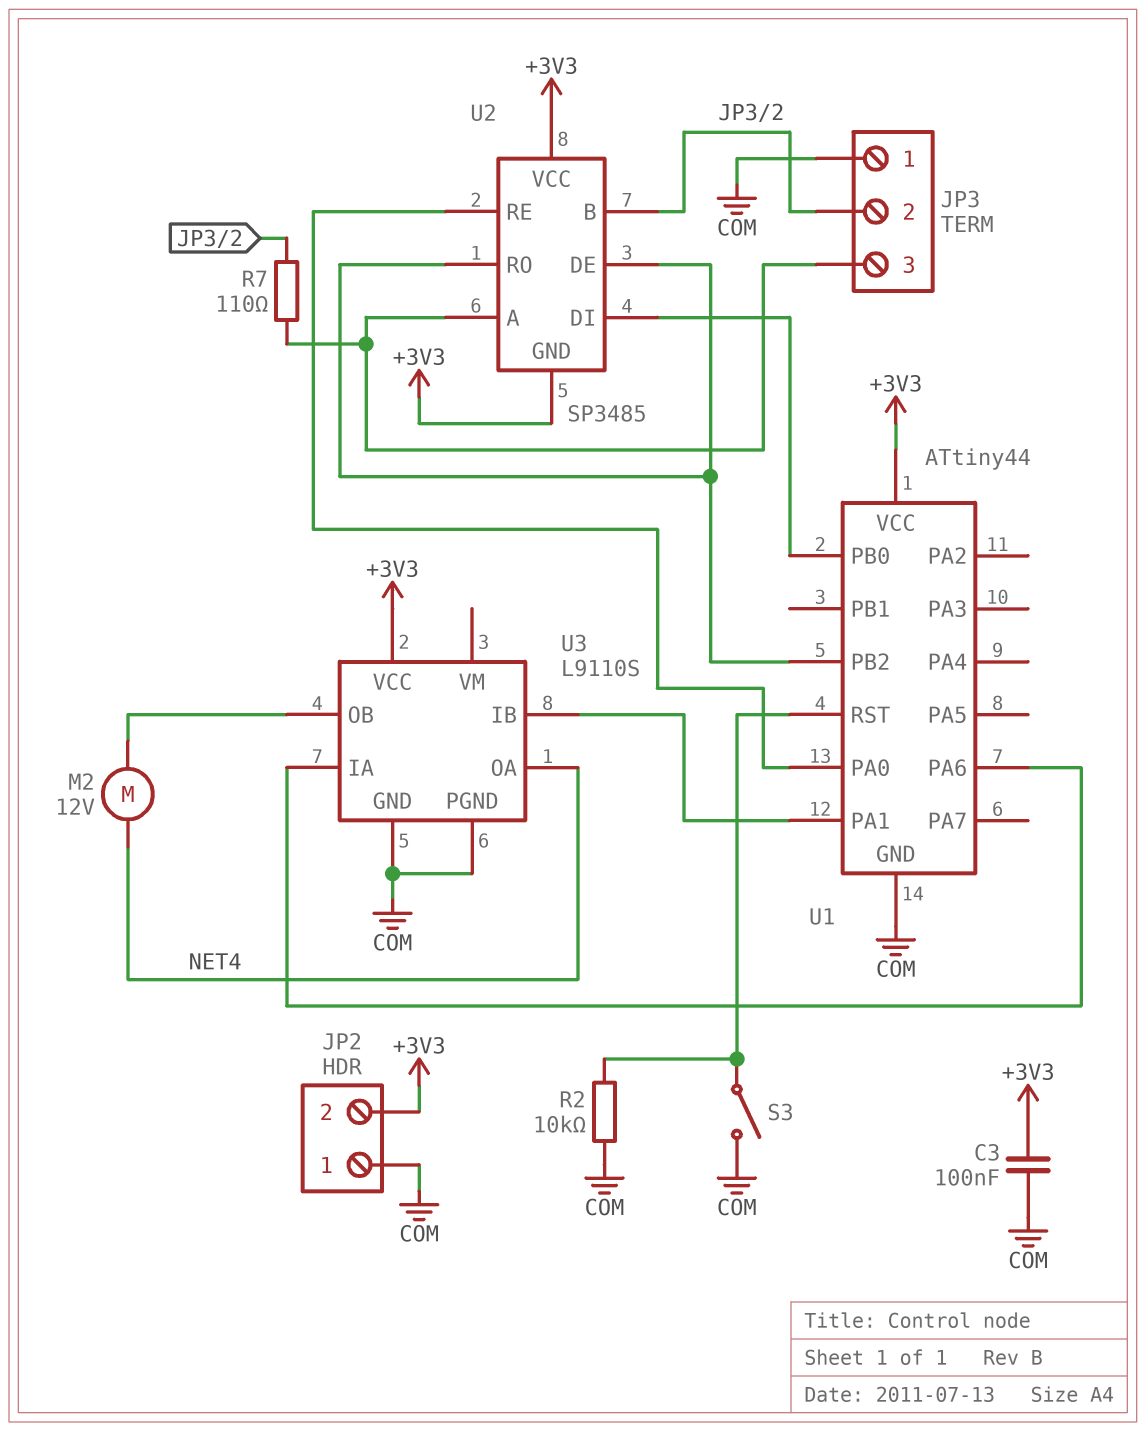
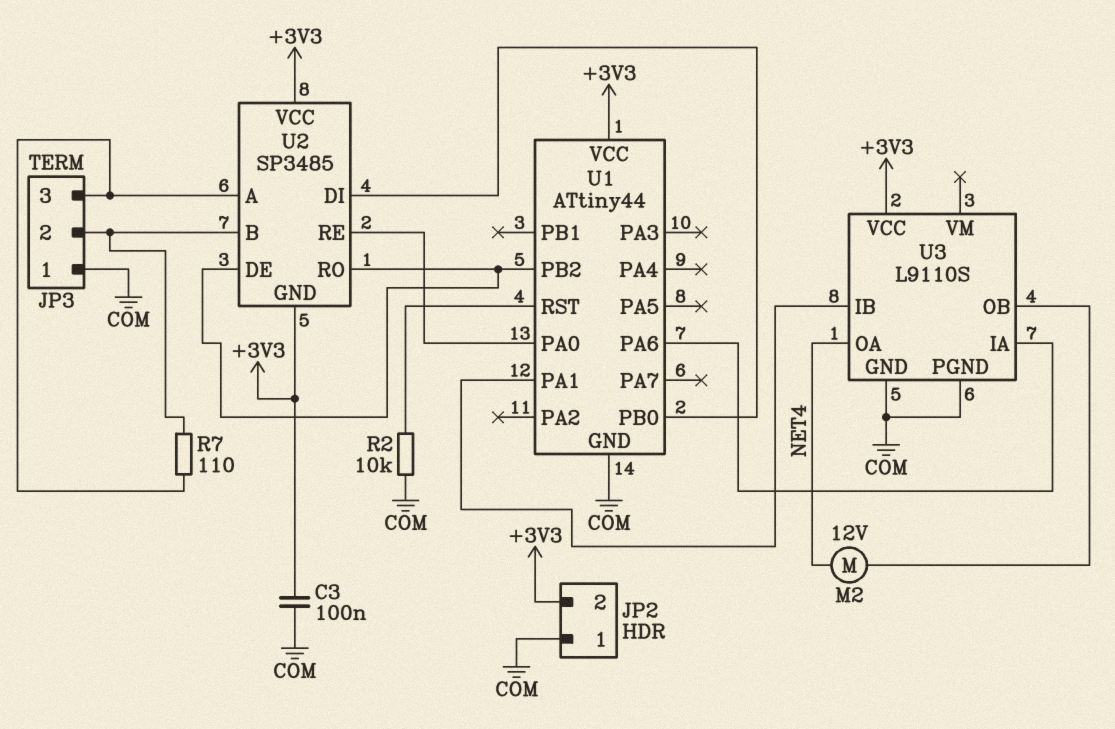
S3: switch (COM, U1/RST) -> none

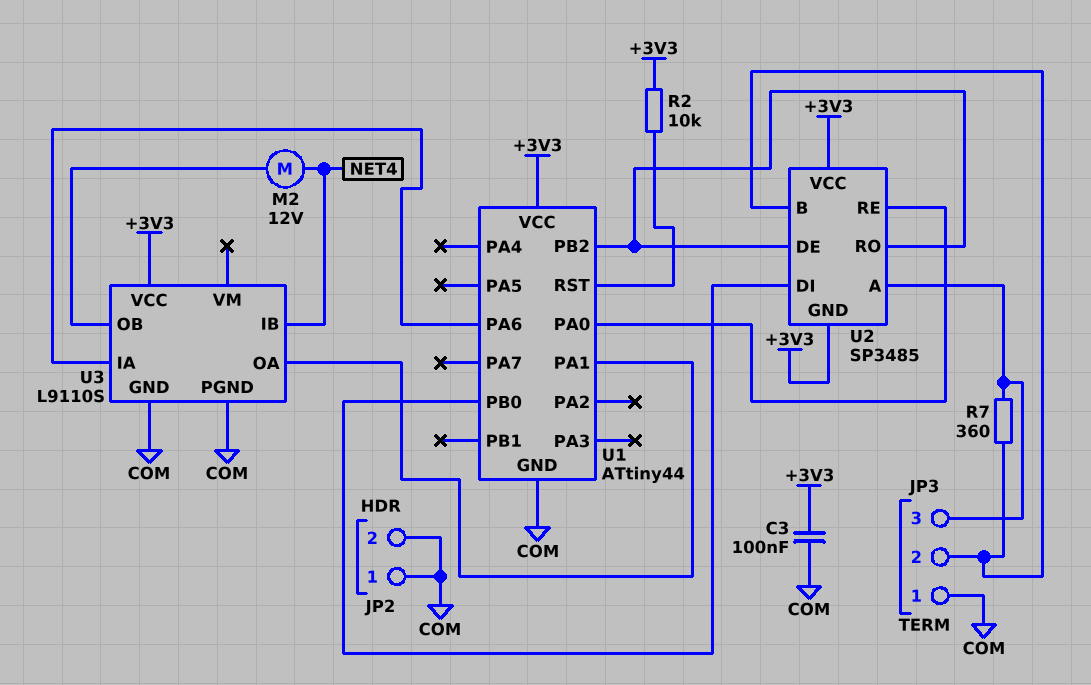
JP2 pin 2: +3V3 -> COM
R2: 10k (COM, U1/RST) -> 10k (+3V3, U1/RST)
R7: 110 (JP3/2, JP3/3) -> 360 (JP3/2, JP3/3)
U3 pin IB: U1/PA1 -> NET4
U3 pin OA: NET4 -> U1/PA1

